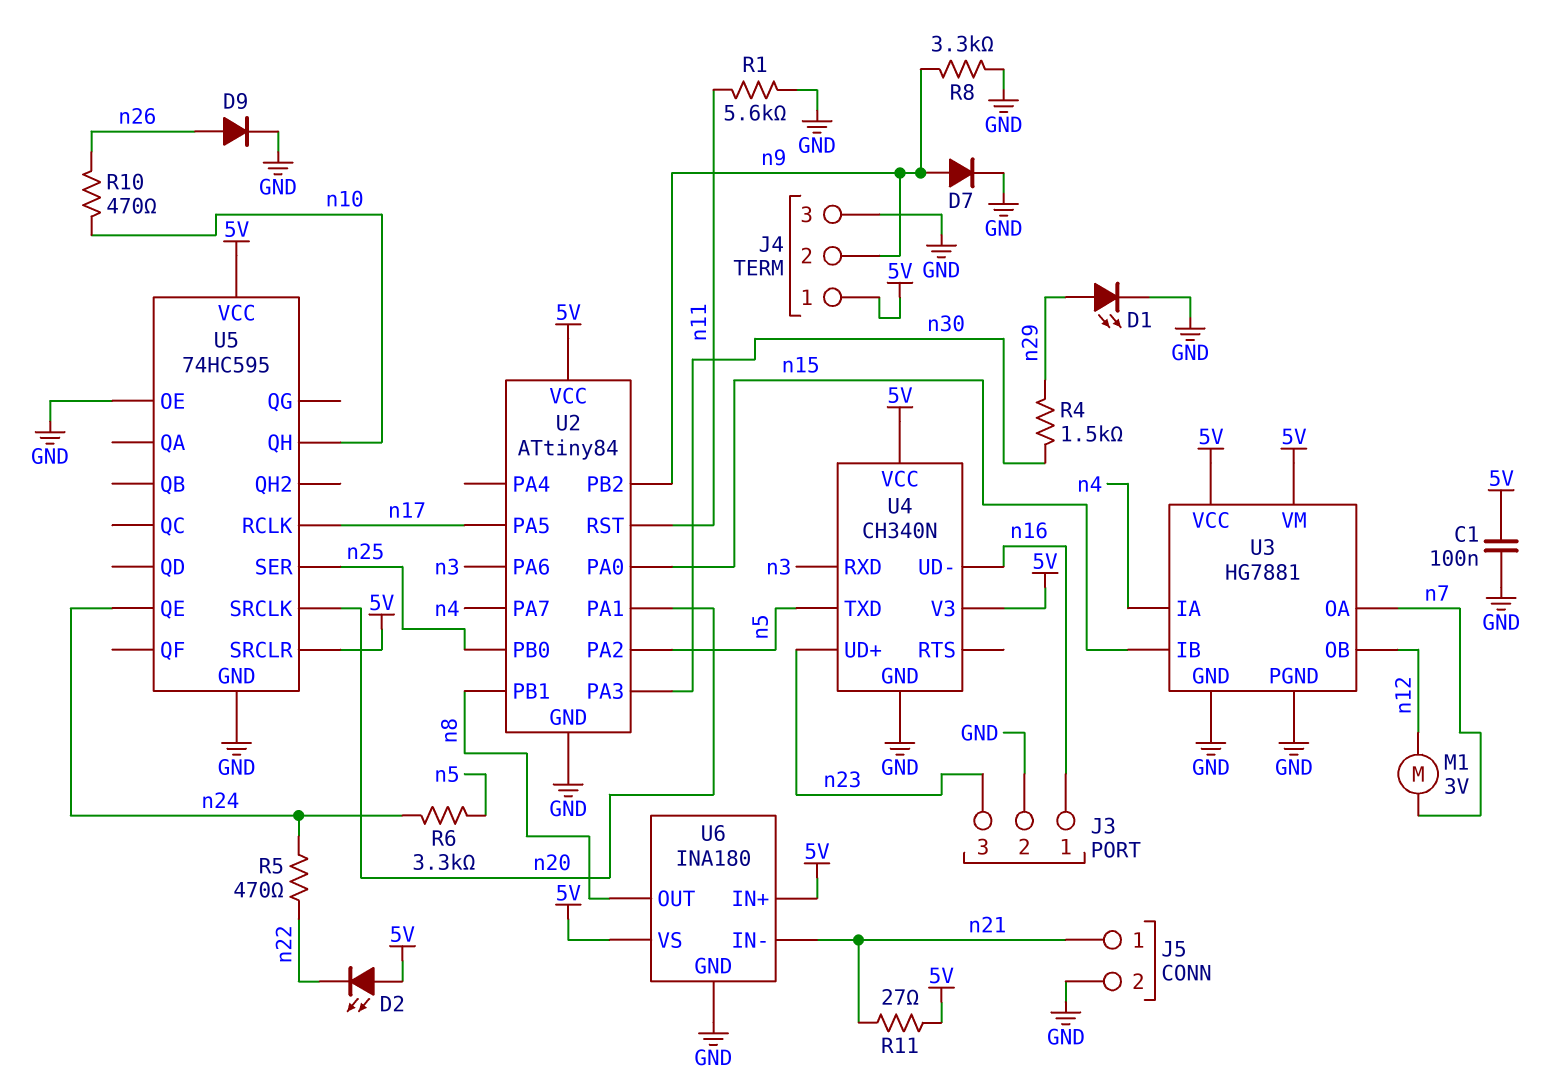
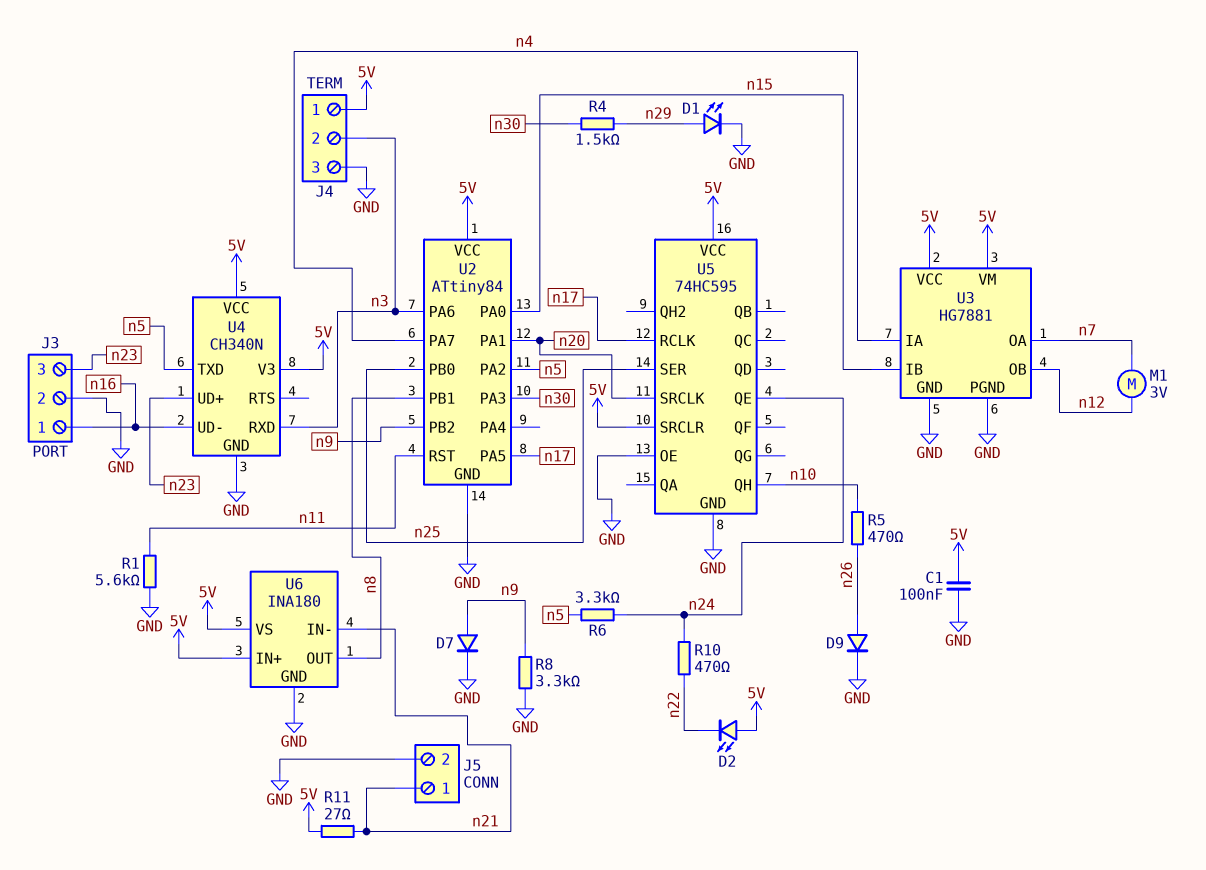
J4 pin 2: n9 -> n3
R5: 470 (n22, n24) -> 470 (n10, n26)
R10: 470 (n10, n26) -> 470 (n22, n24)

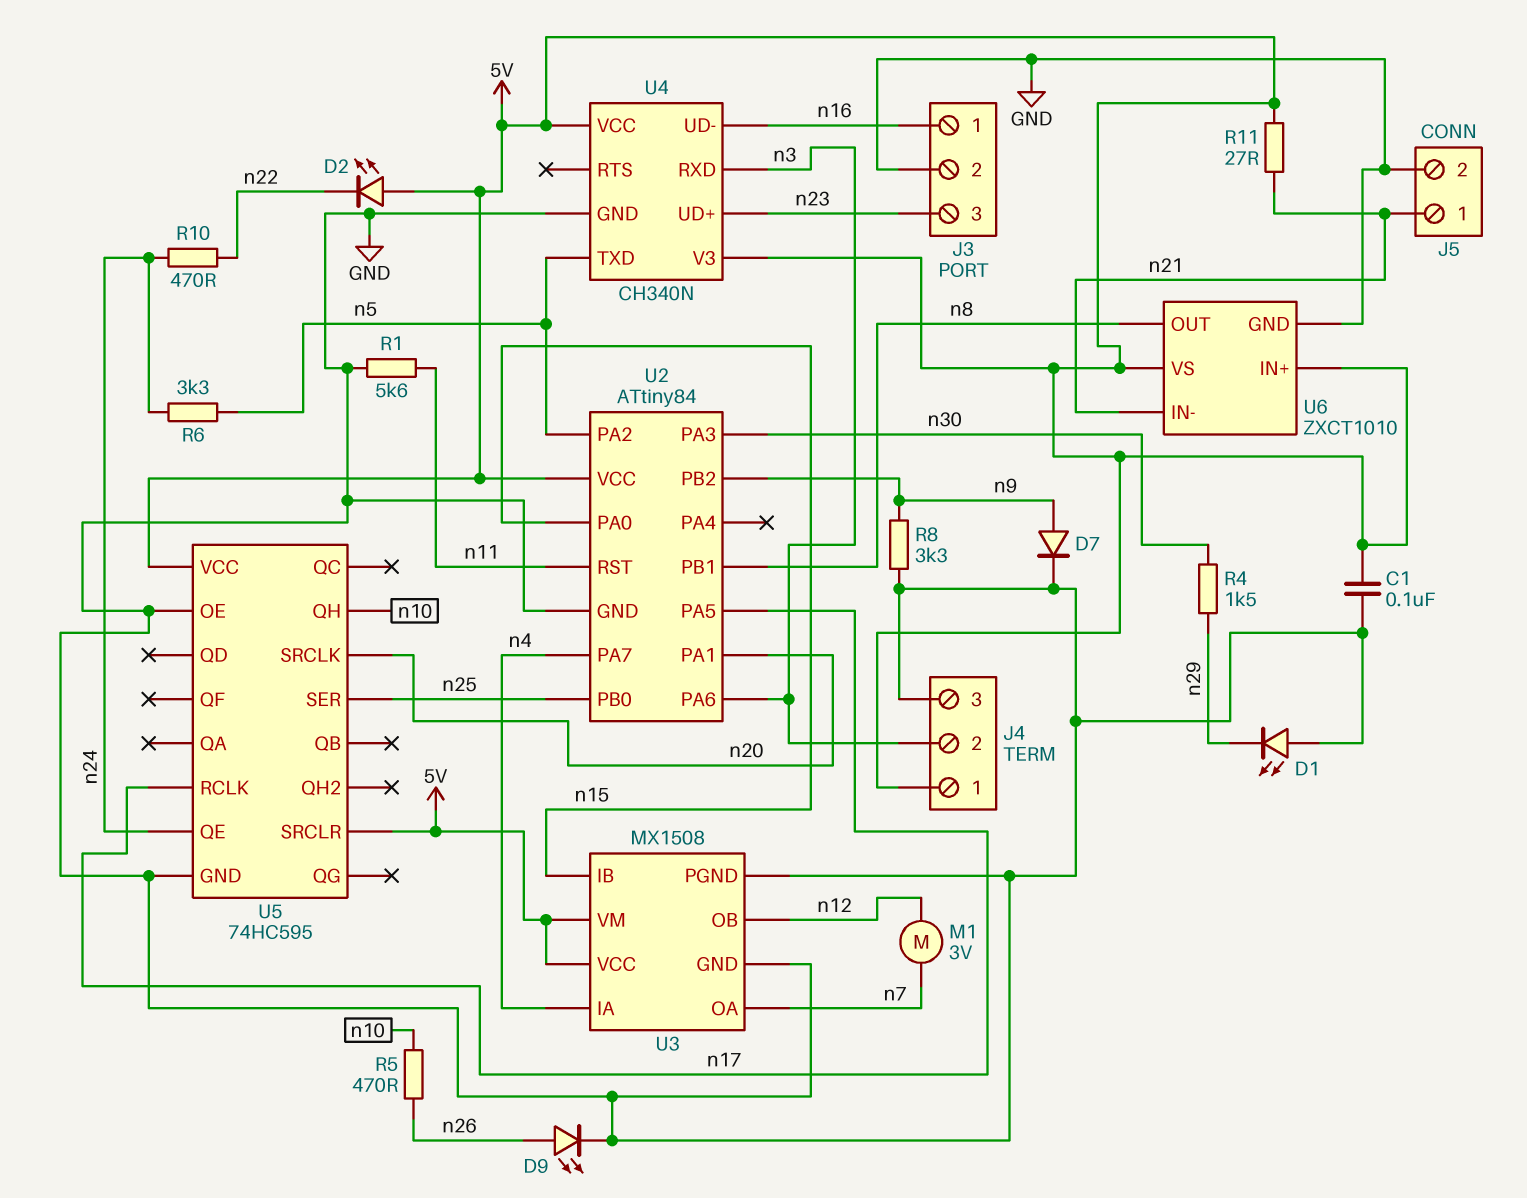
D1: LED (A n29, K GND) -> LED (A GND, K n29)
D9: diode (A n26, K GND) -> LED (A n26, K GND)
U3: HG7881 -> MX1508
U6: INA180 -> ZXCT1010

